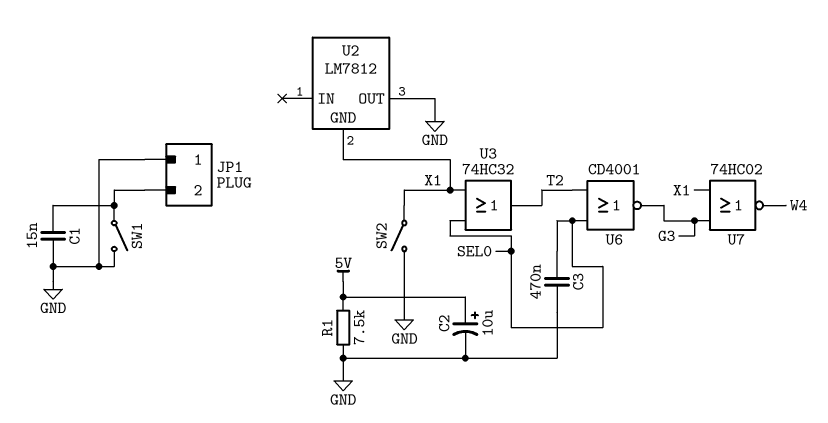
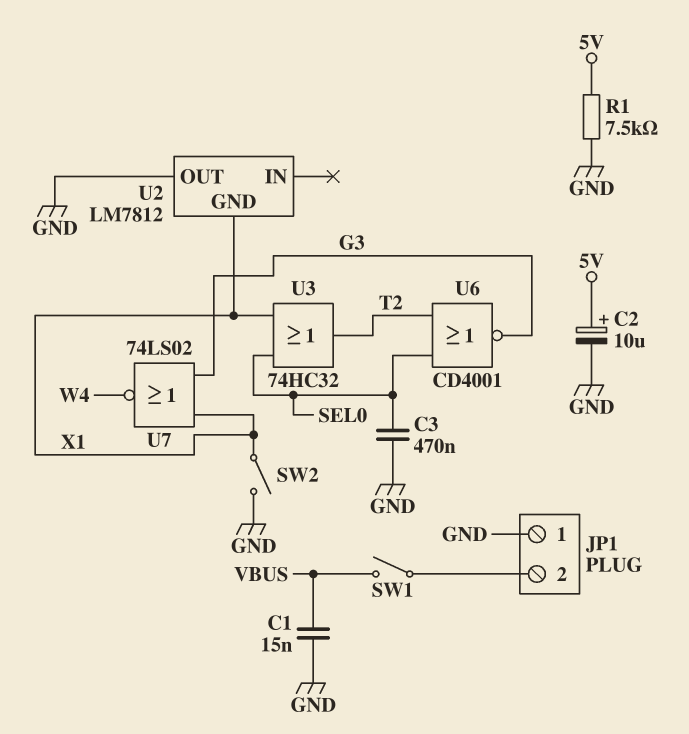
C1: 15nF (GND, JP1/2) -> 15nF (GND, VBUS)
SW1: switch (GND, JP1/2) -> switch (JP1/2, VBUS)
U7: NOR 74HC02 (in G3, in X1, out W4) -> NOR 74LS02 (in G3, in X1, out W4)

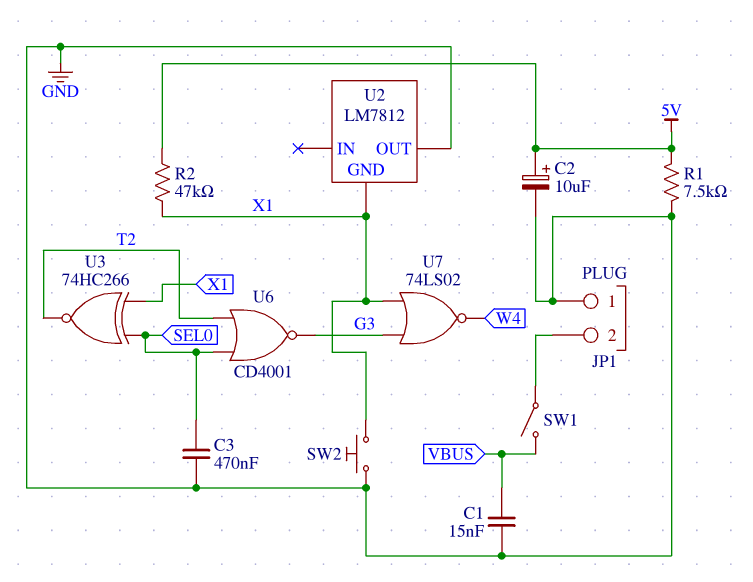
R2: none -> 47k (5V, X1)
SW2: switch (GND, X1) -> button (GND, X1)
U3: OR 74HC32 (in SEL0, in X1, out T2) -> XNOR 74HC266 (in SEL0, in X1, out T2)

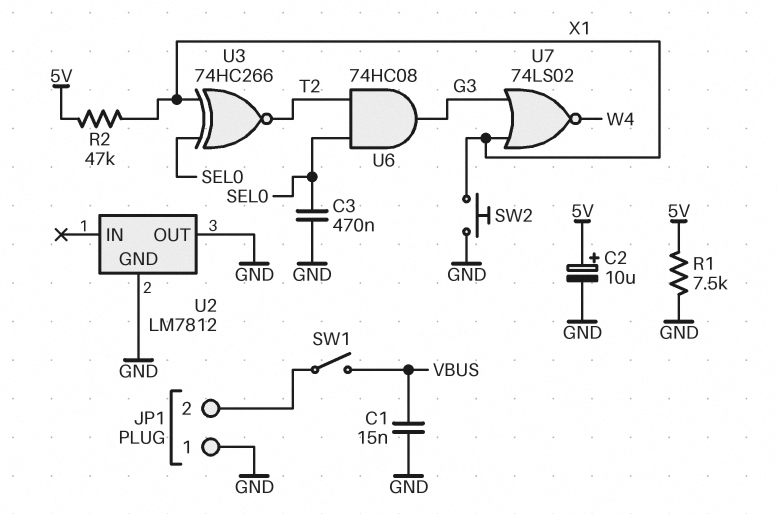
U2 pin GND: X1 -> GND
U6: NOR CD4001 (in SEL0, in T2, out G3) -> AND 74HC08 (in SEL0, in T2, out G3)

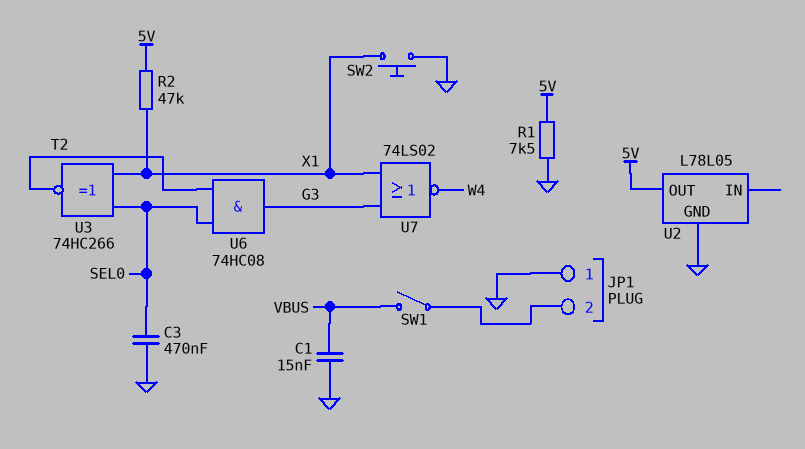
C2: 10uF (plus 5V, minus GND) -> none
U2: LM7812 -> L78L05
U2 pin OUT: GND -> 5V

